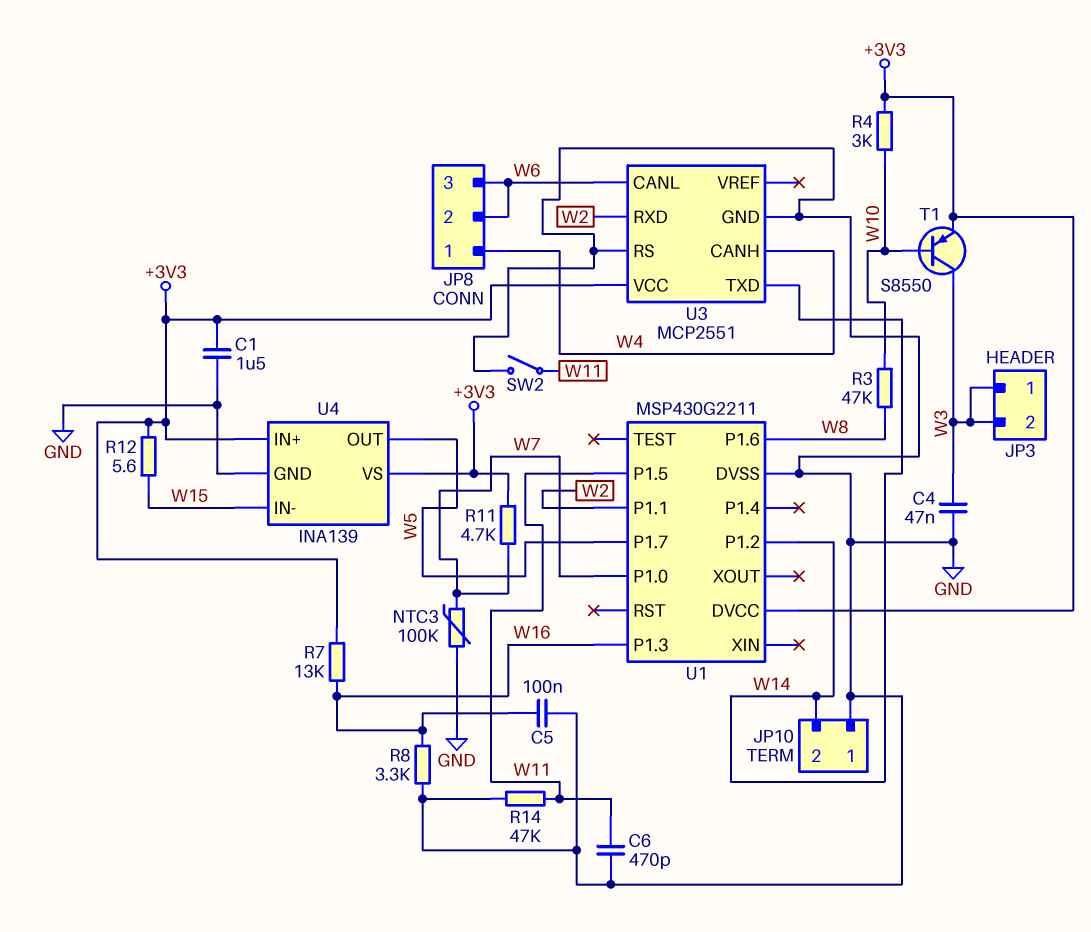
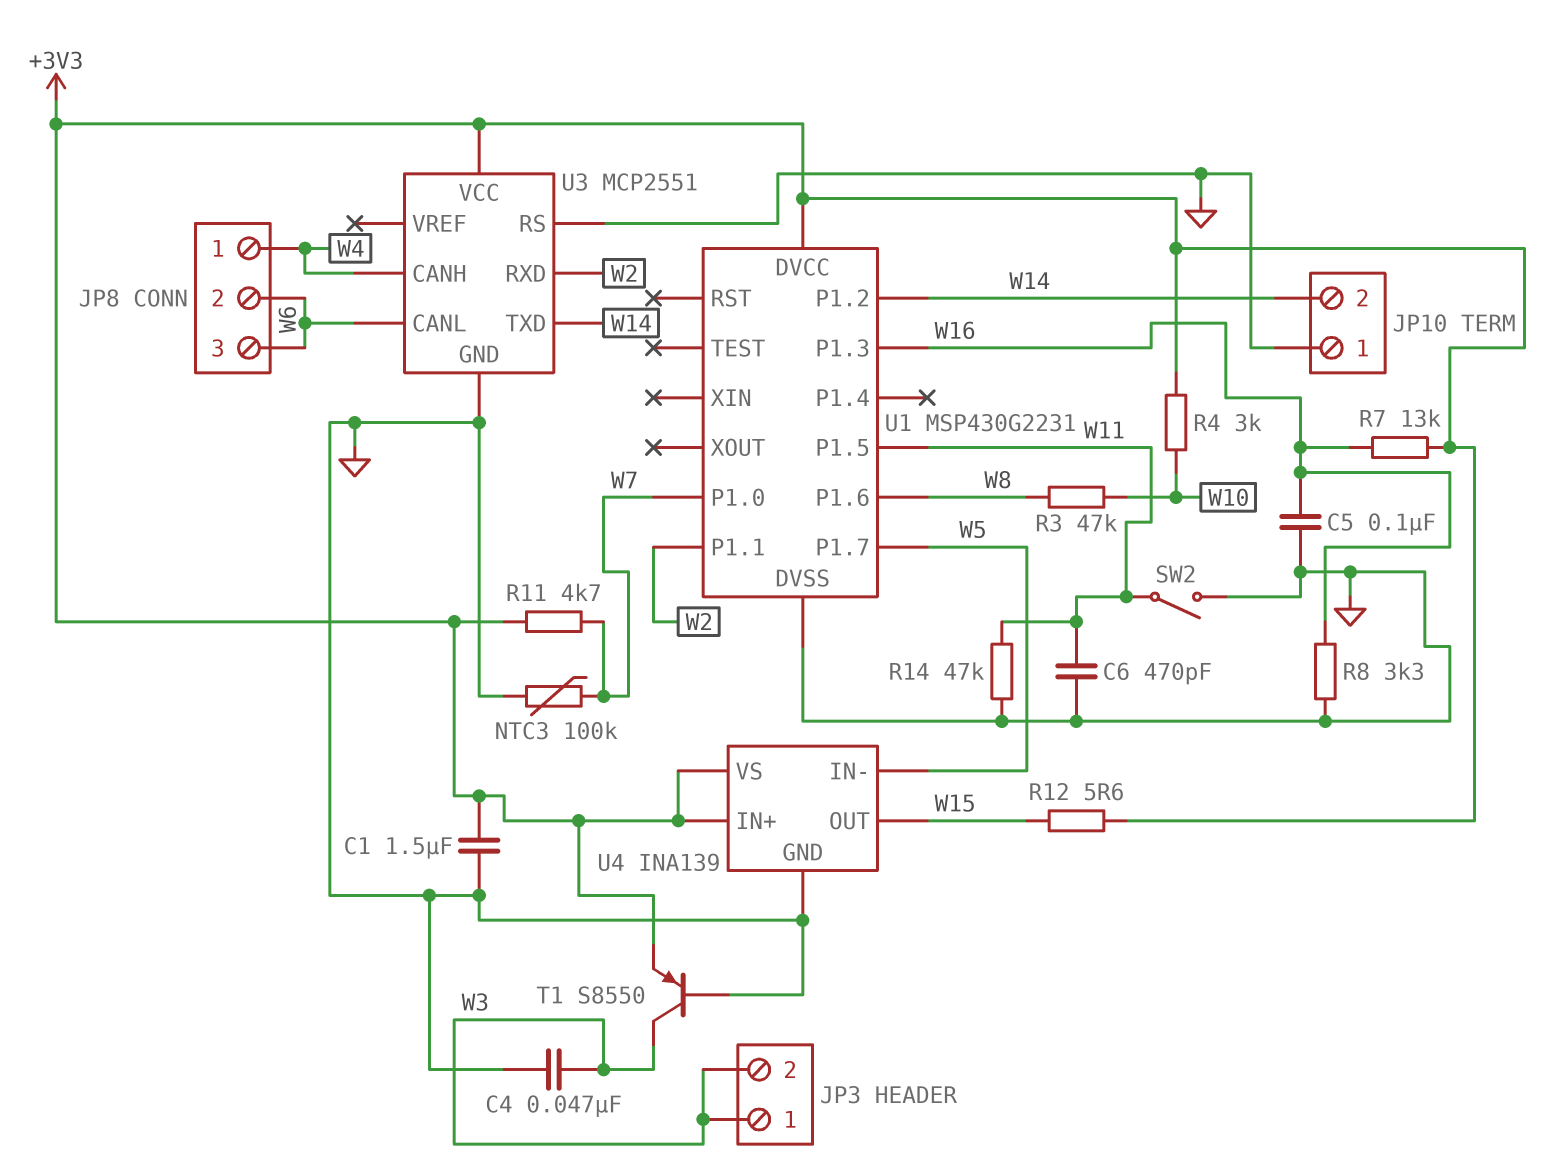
T1: PNP S8550 (B W10, C W3, E +3V3) -> PNP S8550 (B GND, C W3, E +3V3)
U1: MSP430G2211 -> MSP430G2231
U4 pin IN-: W15 -> W5
U4 pin OUT: W5 -> W15

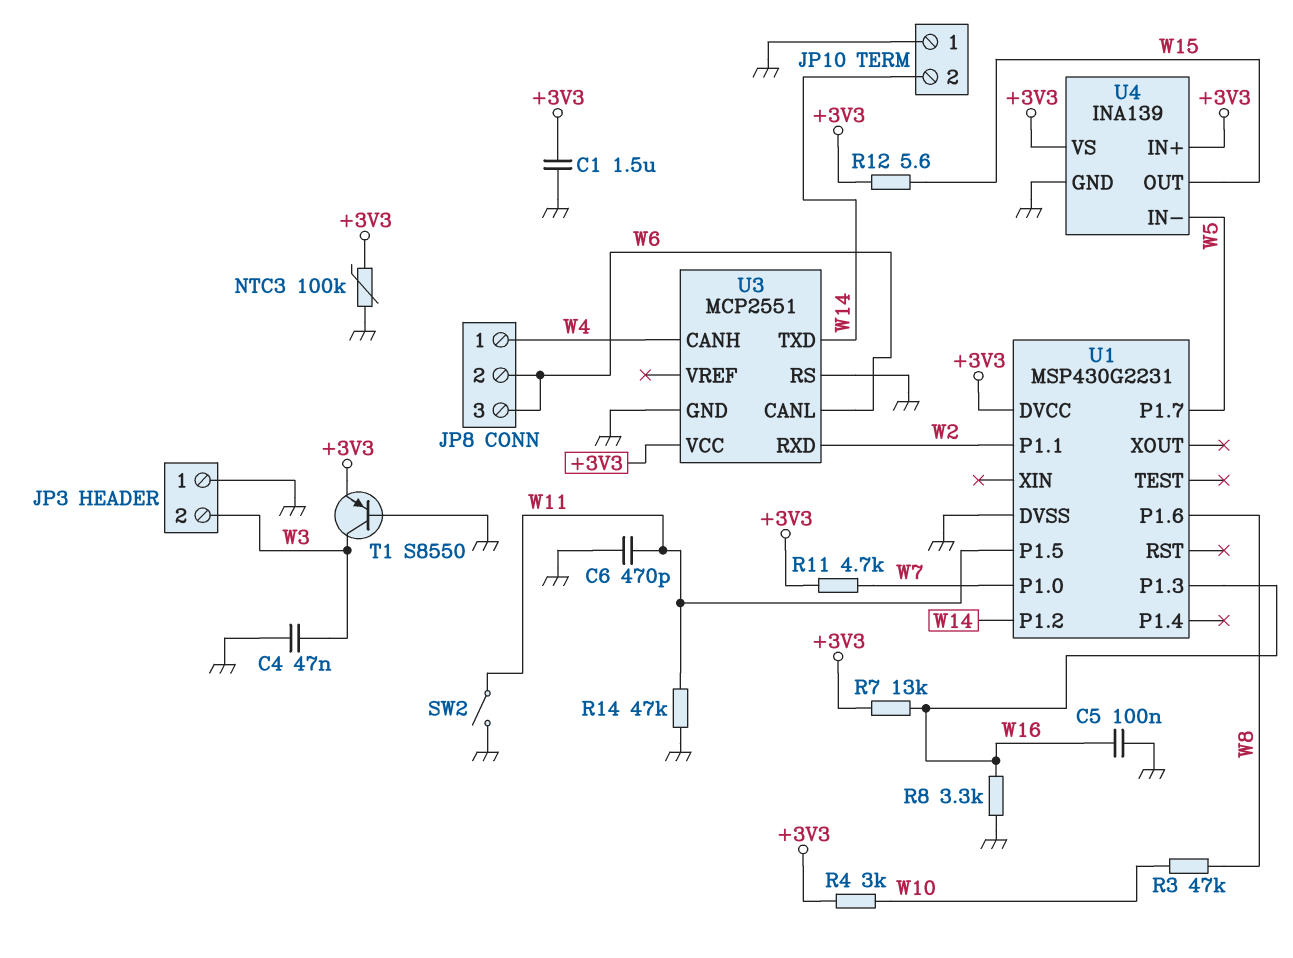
JP3 pin 1: W3 -> GND
NTC3: 100k (GND, W7) -> 100k (+3V3, GND)

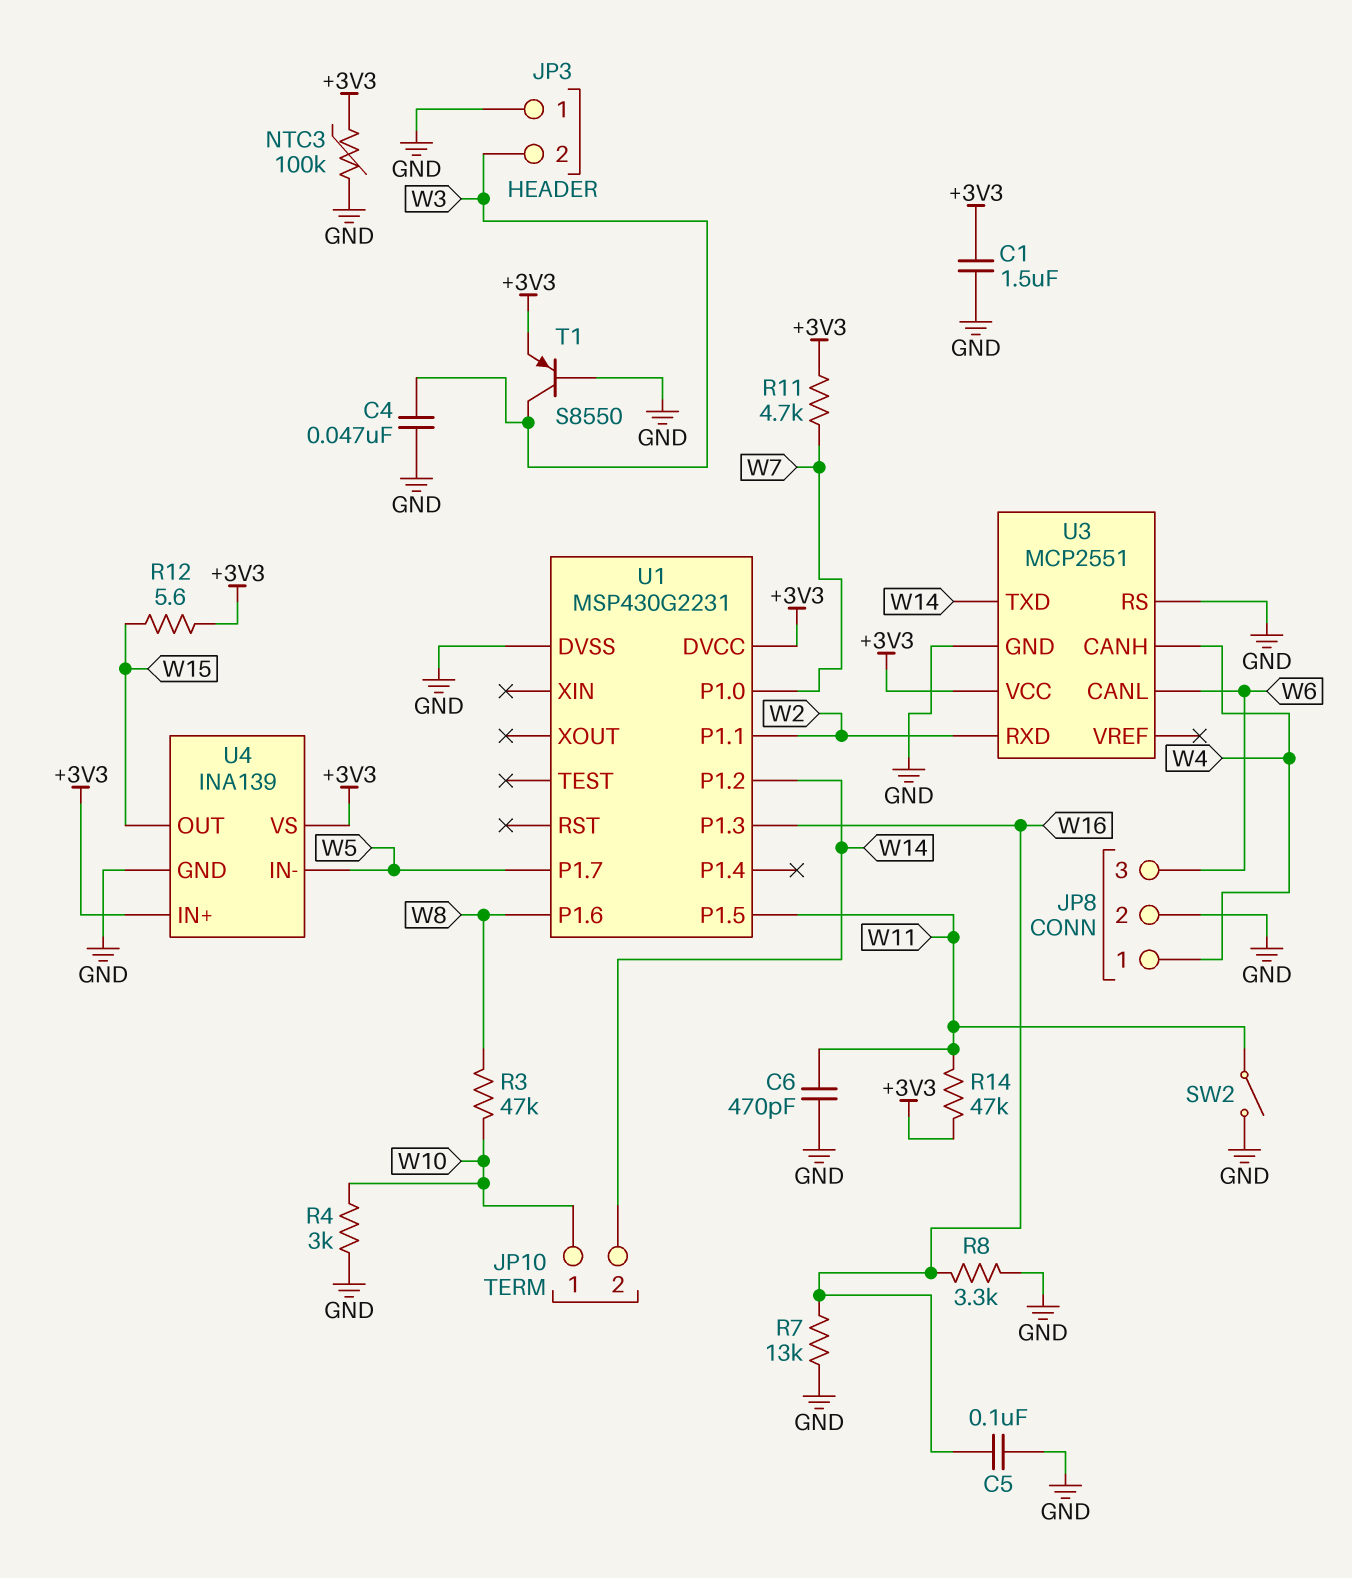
JP8 pin 2: W6 -> GND
JP10 pin 1: GND -> W10
R4: 3k (+3V3, W10) -> 3k (GND, W10)
R7: 13k (+3V3, W16) -> 13k (GND, W16)
R14: 47k (GND, W11) -> 47k (+3V3, W11)

